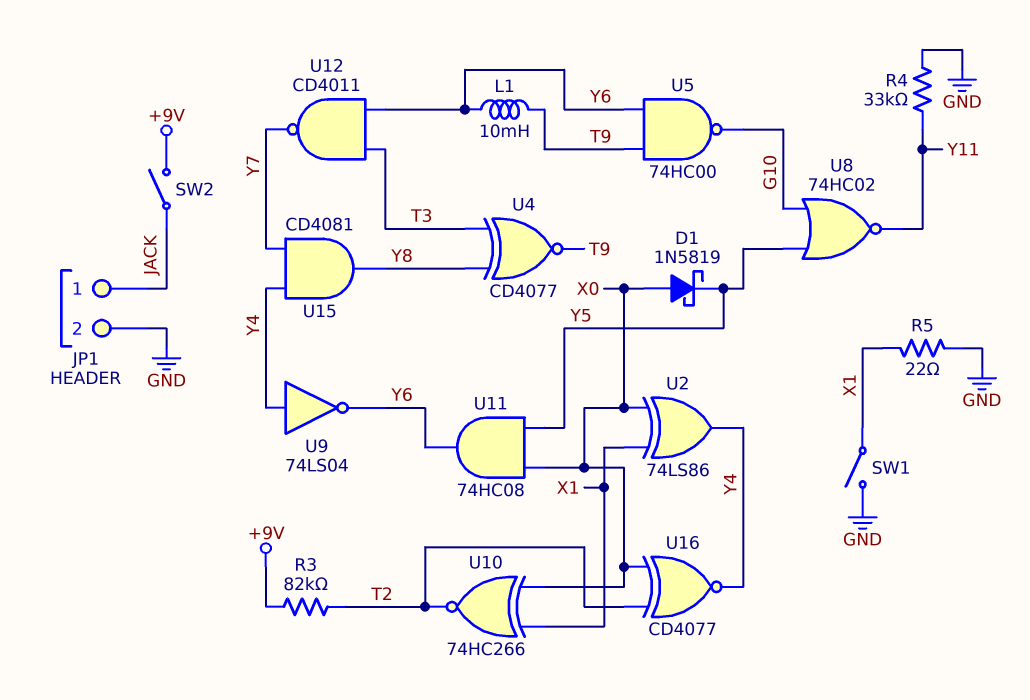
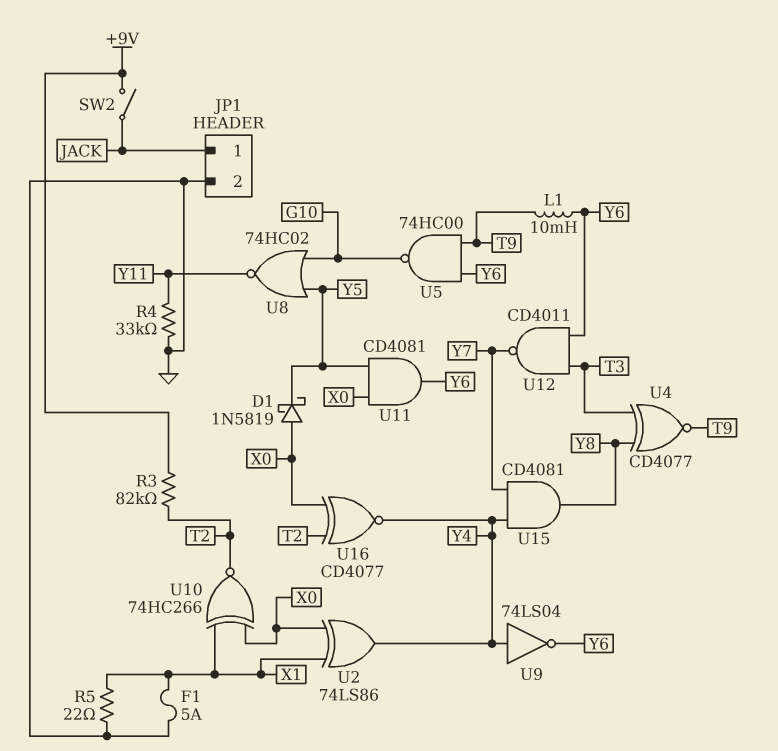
F1: none -> 5A (GND, X1)
SW1: switch (GND, X1) -> none
U11: AND 74HC08 (in X0, in Y5, out Y6) -> AND CD4081 (in X0, in Y5, out Y6)

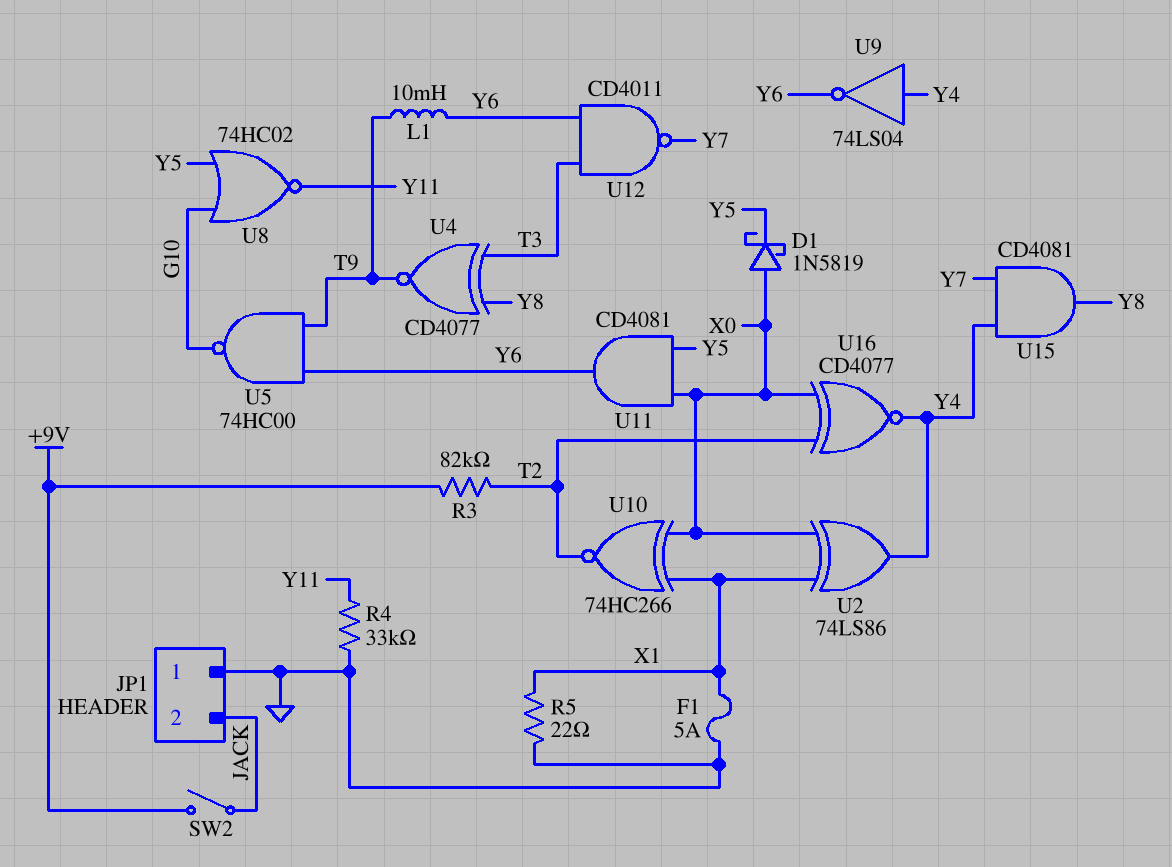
JP1 pin 1: JACK -> GND
JP1 pin 2: GND -> JACK

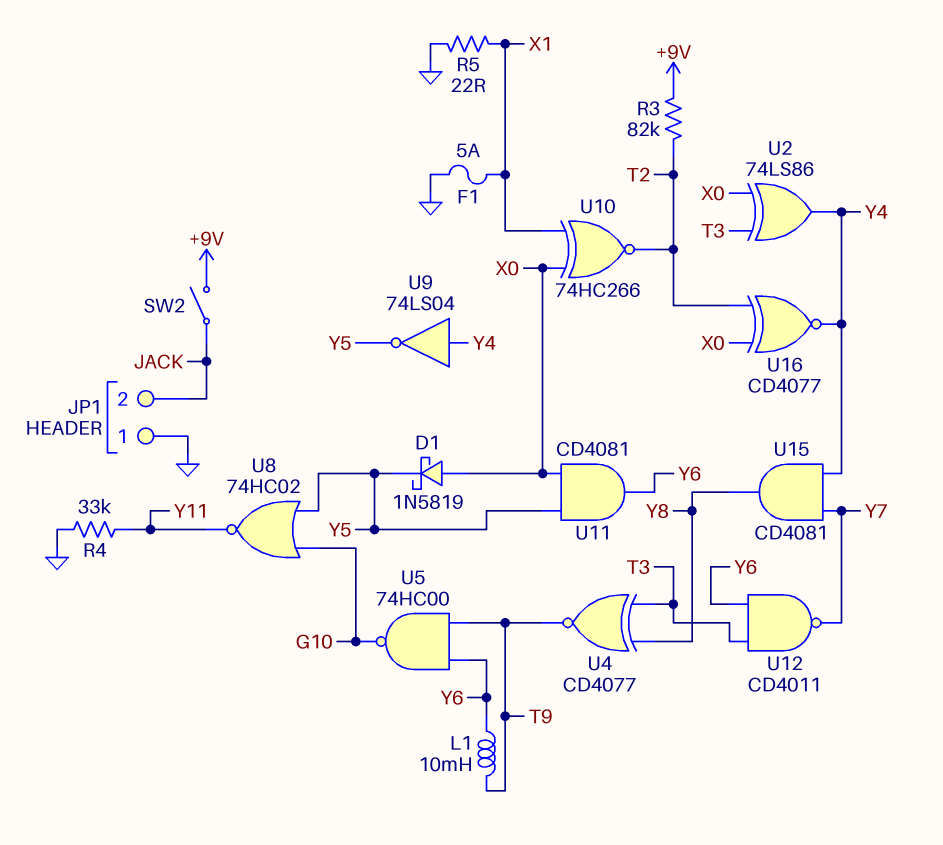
U2: XOR 74LS86 (in X0, in X1, out Y4) -> XOR 74LS86 (in T3, in X0, out Y4)
U9: NOT 74LS04 (in Y4, out Y6) -> NOT 74LS04 (in Y4, out Y5)

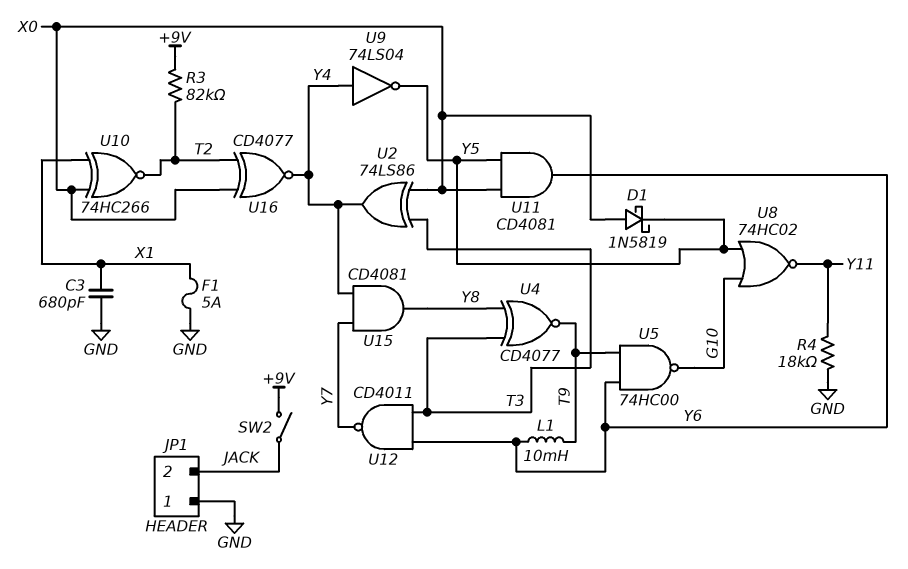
C3: none -> 680pF (GND, X1)
R4: 33k (GND, Y11) -> 18k (GND, Y11)
R5: 22 (GND, X1) -> none

